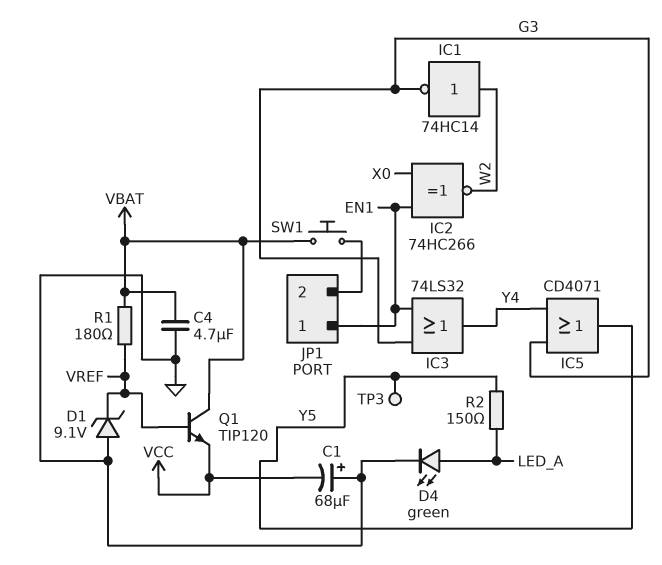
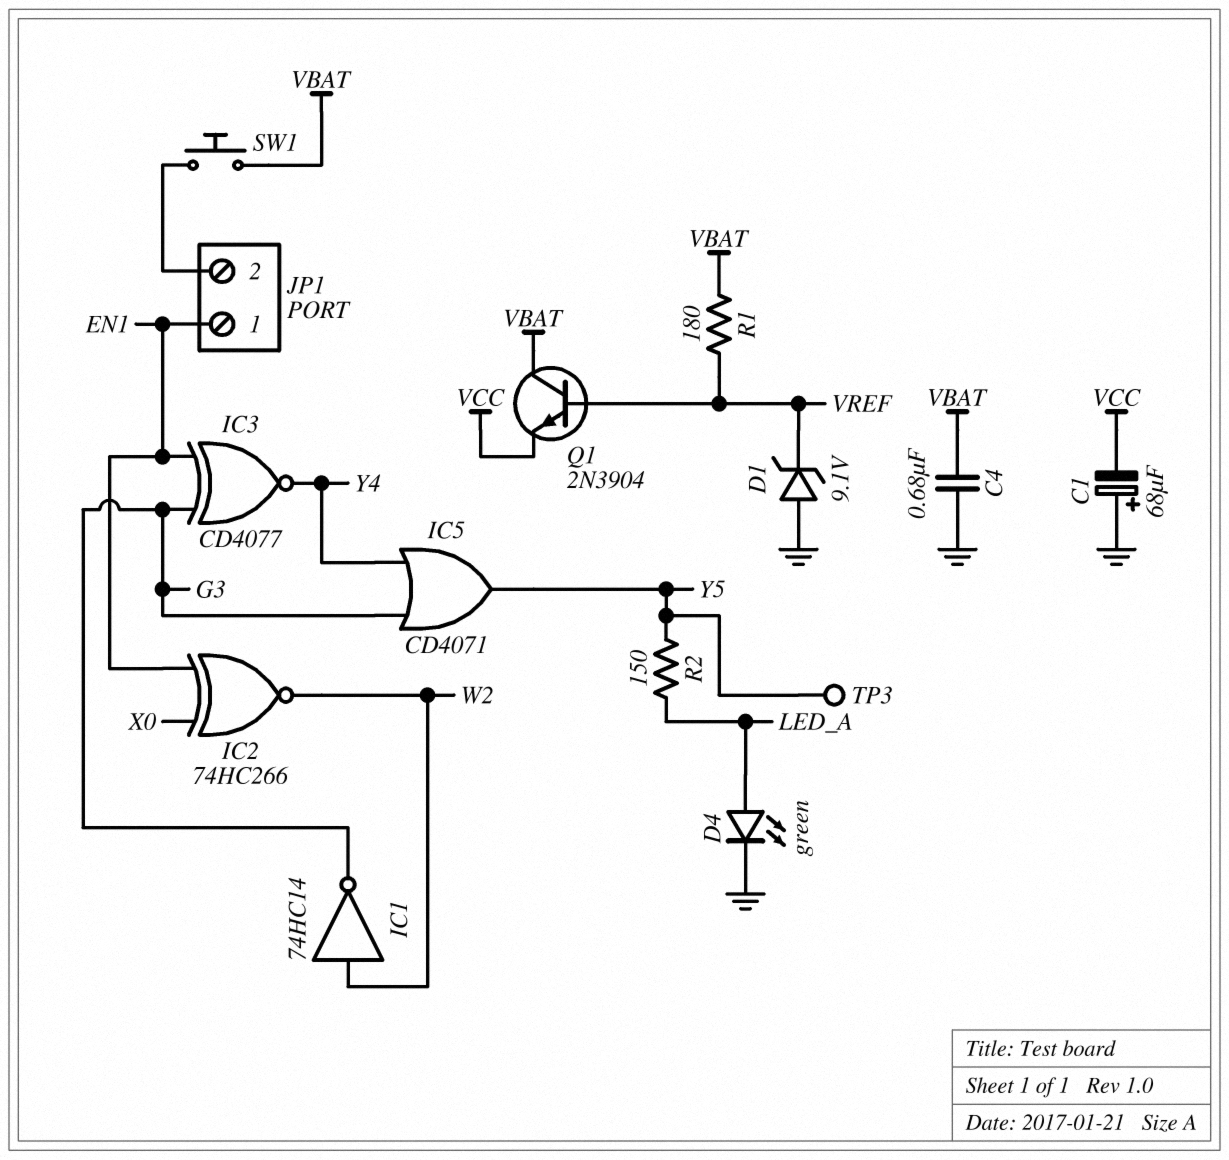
C4: 4.7uF (GND, VBAT) -> 680nF (GND, VBAT)
IC3: OR 74LS32 (in EN1, in G3, out Y4) -> XNOR CD4077 (in EN1, in G3, out Y4)
Q1: NPN TIP120 (B VREF, C VBAT, E VCC) -> NPN 2N3904 (B VREF, C VBAT, E VCC)

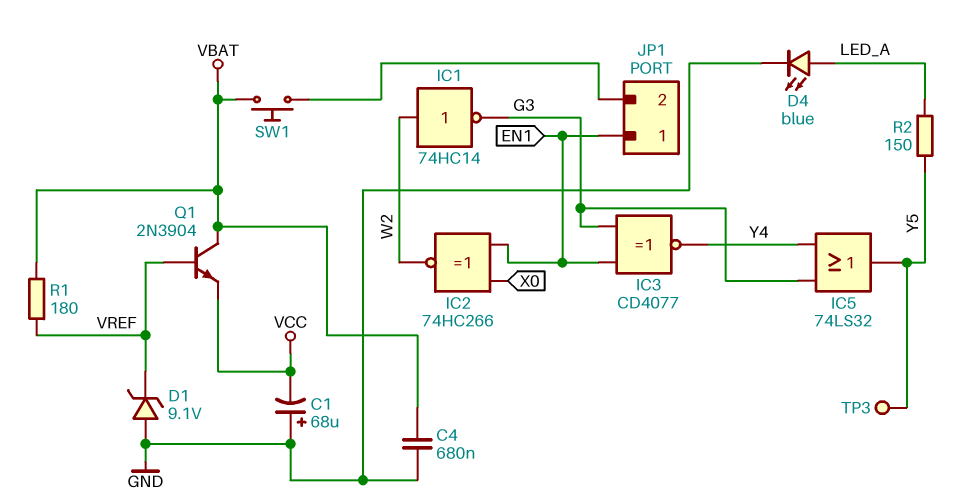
D4: LED green (A LED_A, K GND) -> LED blue (A LED_A, K GND)
IC5: OR CD4071 (in G3, in Y4, out Y5) -> OR 74LS32 (in G3, in Y4, out Y5)

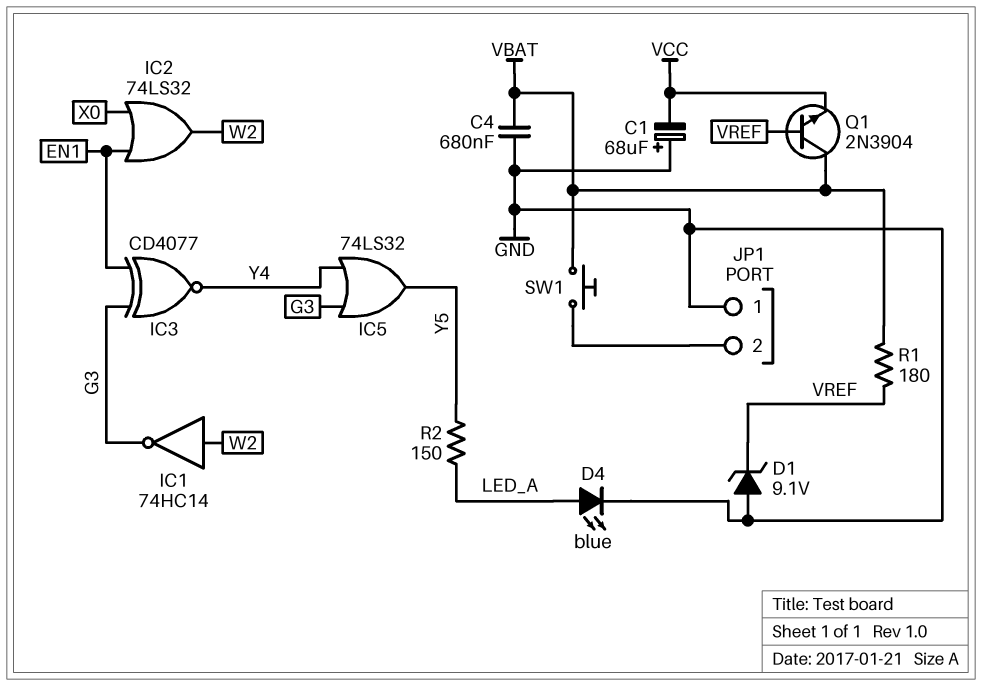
IC2: XNOR 74HC266 (in EN1, in X0, out W2) -> OR 74LS32 (in EN1, in X0, out W2)
JP1 pin 1: EN1 -> GND
TP3: test point (Y5) -> none

